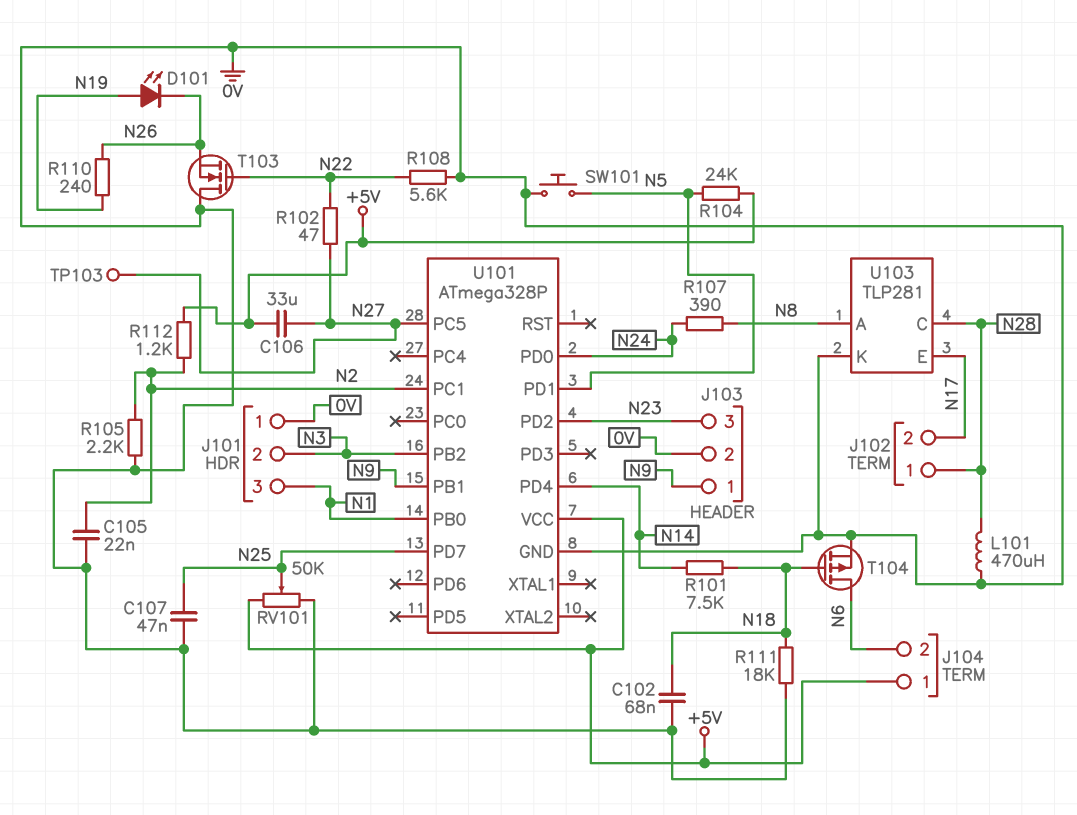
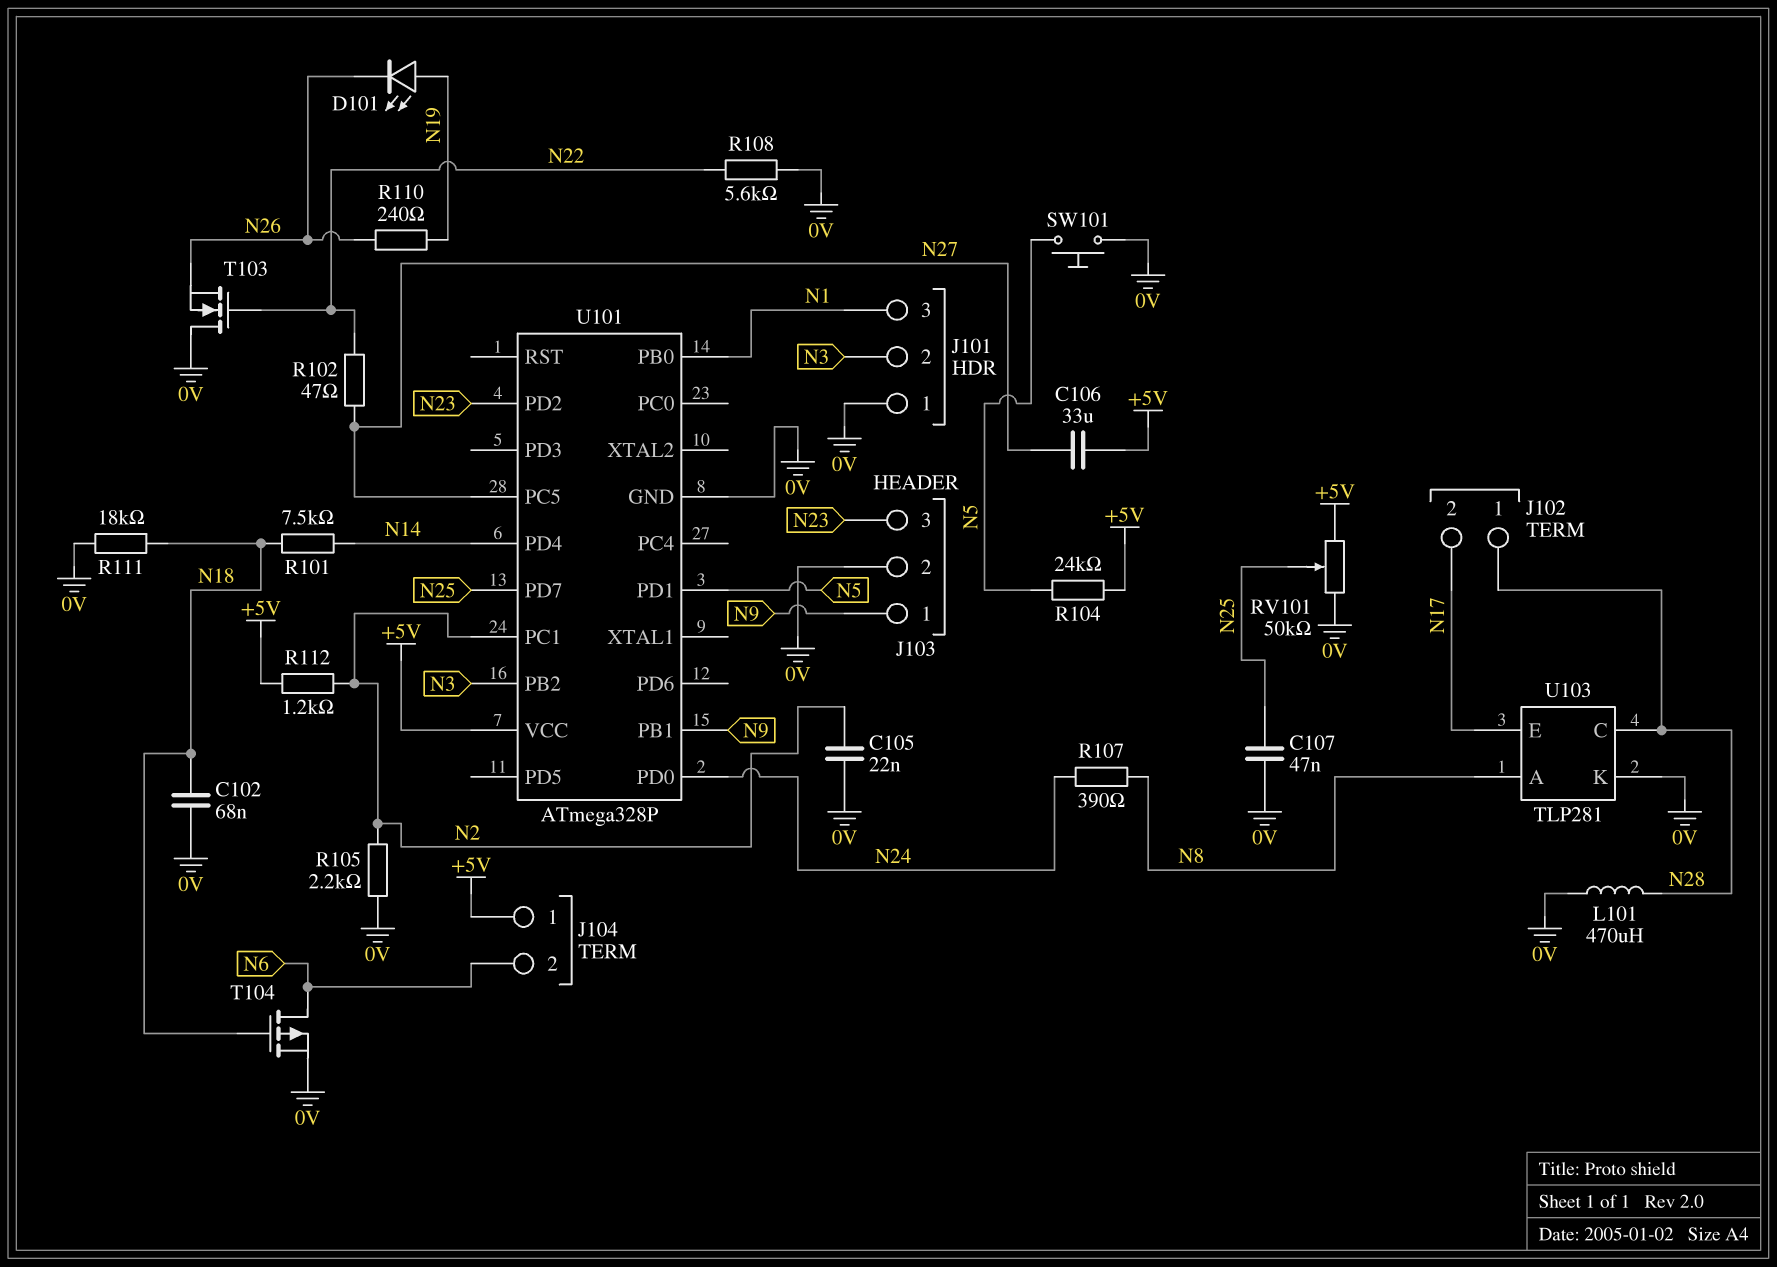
TP103: test point (N27) -> none

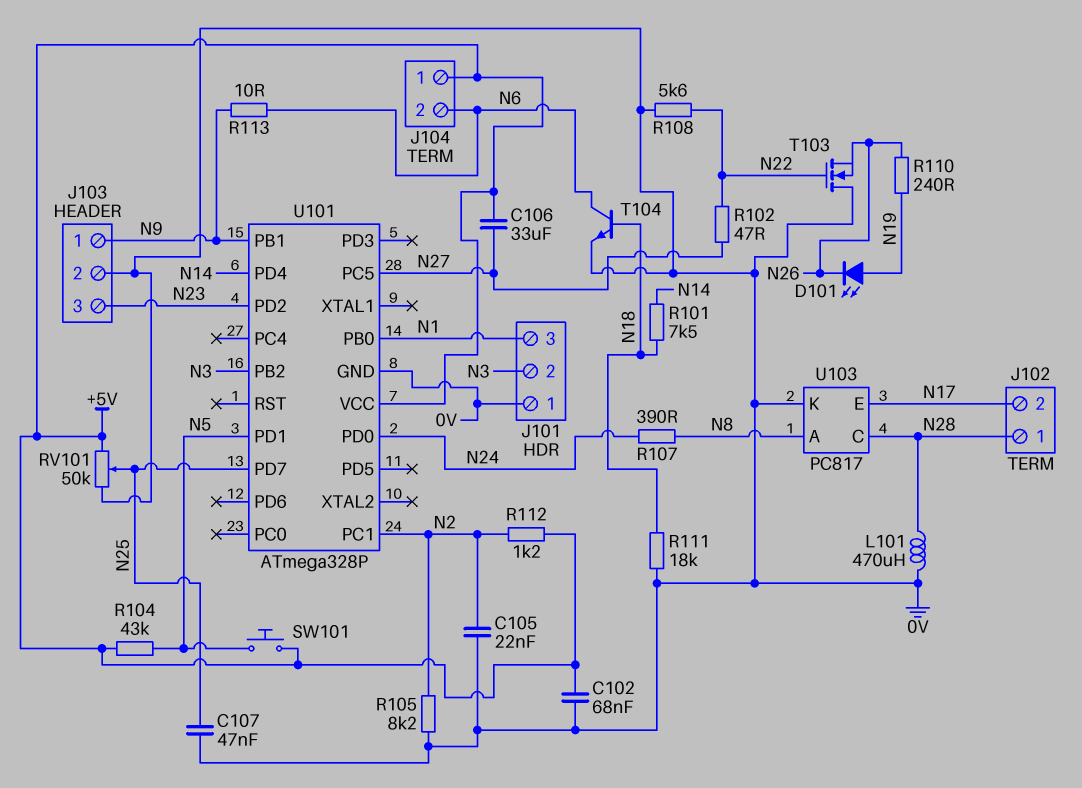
C102: 68nF (0V, N18) -> 68nF (+5V, 0V)
R104: 24k (+5V, N5) -> 43k (+5V, N5)
R105: 2.2k (0V, N2) -> 8.2k (0V, N2)
R113: none -> 10 (N6, N9)
SW101: button (0V, N5) -> button (+5V, N5)
T104: PMOS (G N18, D N6, S 0V) -> NPN (B N18, C N6, E 0V)
U103: TLP281 -> PC817

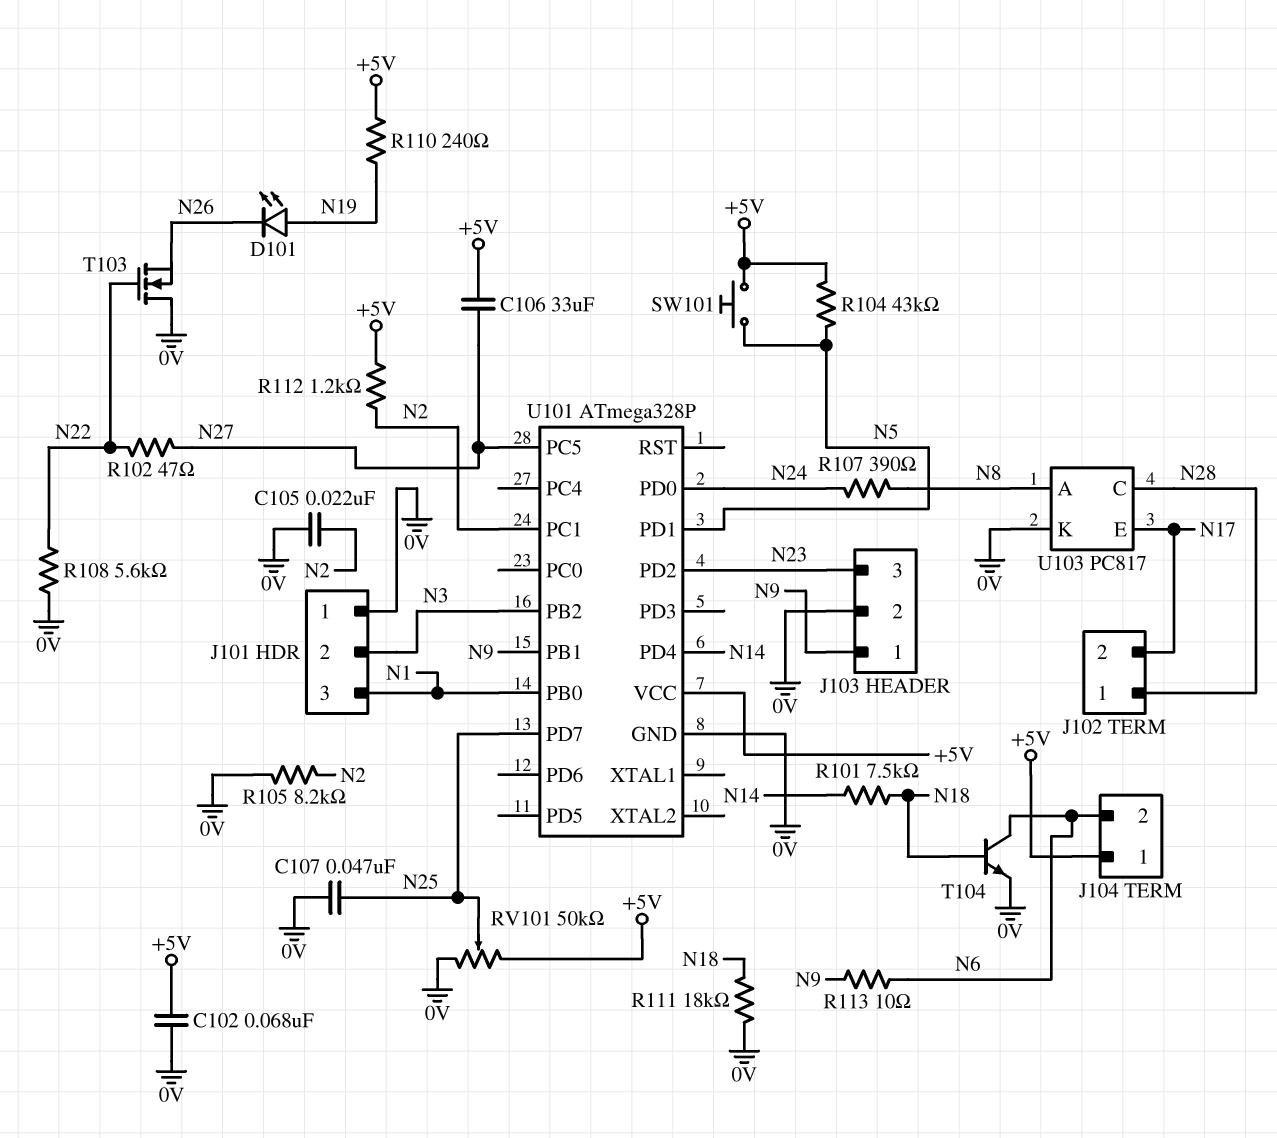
L101: 470uH (0V, N28) -> none
R110: 240 (N19, N26) -> 240 (+5V, N19)

